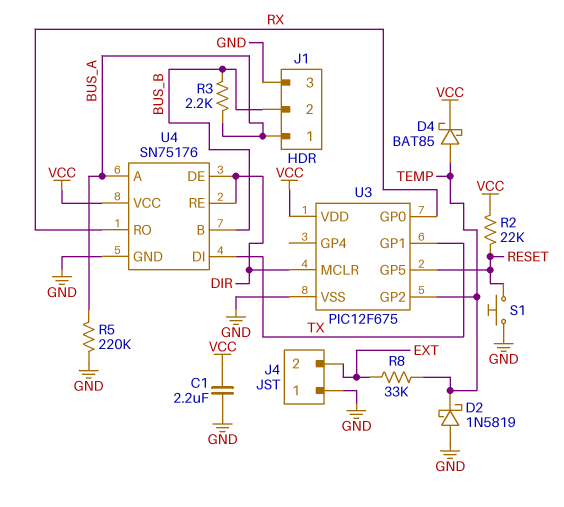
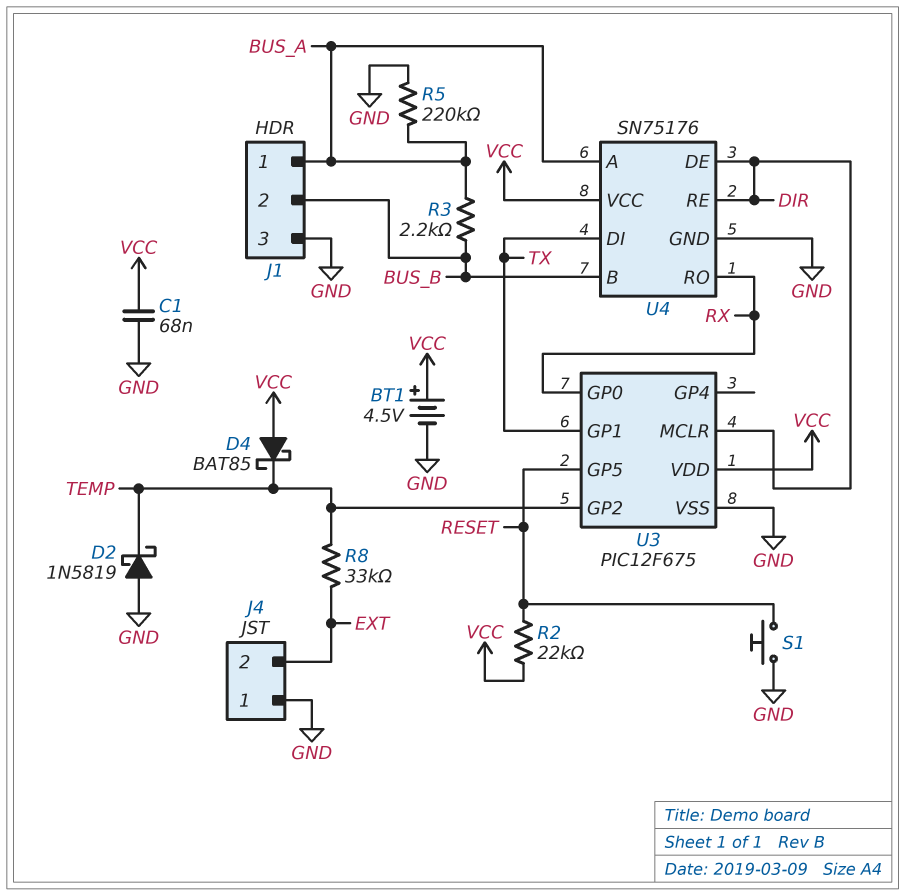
BT1: none -> 4.5V (plus VCC, minus GND)
C1: 2.2uF (GND, VCC) -> 68nF (GND, VCC)
D4: schottky BAT85 (A TEMP, K VCC) -> schottky BAT85 (A VCC, K TEMP)

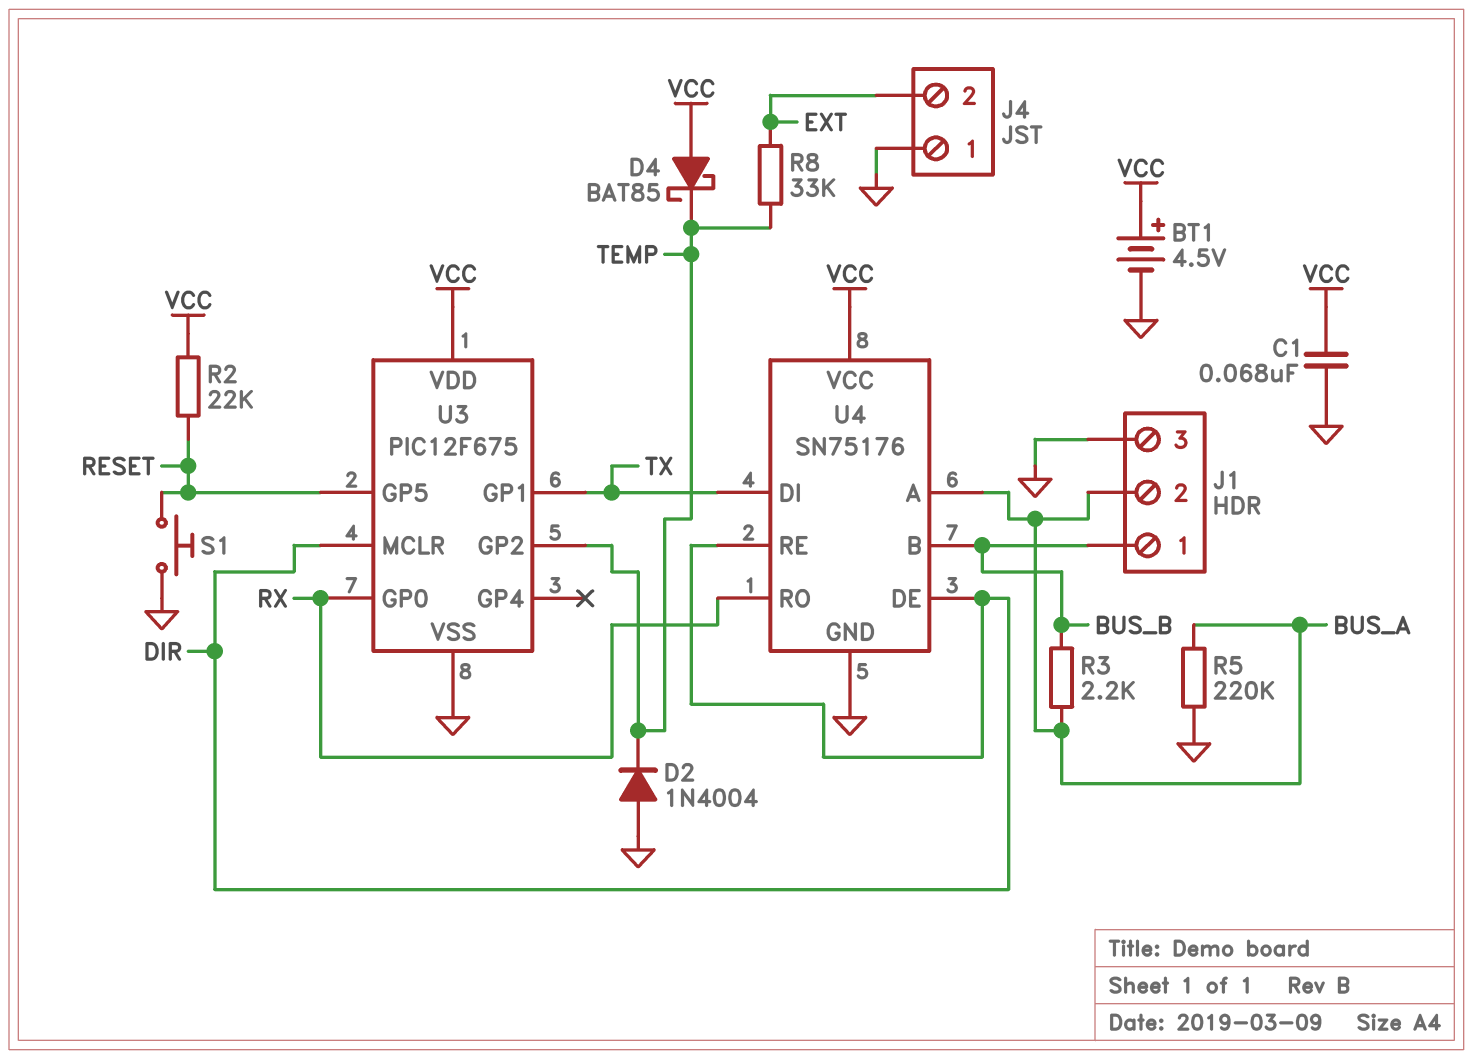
D2: schottky 1N5819 (A GND, K TEMP) -> diode 1N4004 (A GND, K TEMP)
J1 pin 1: BUS_A -> BUS_B
J1 pin 2: BUS_B -> BUS_A

